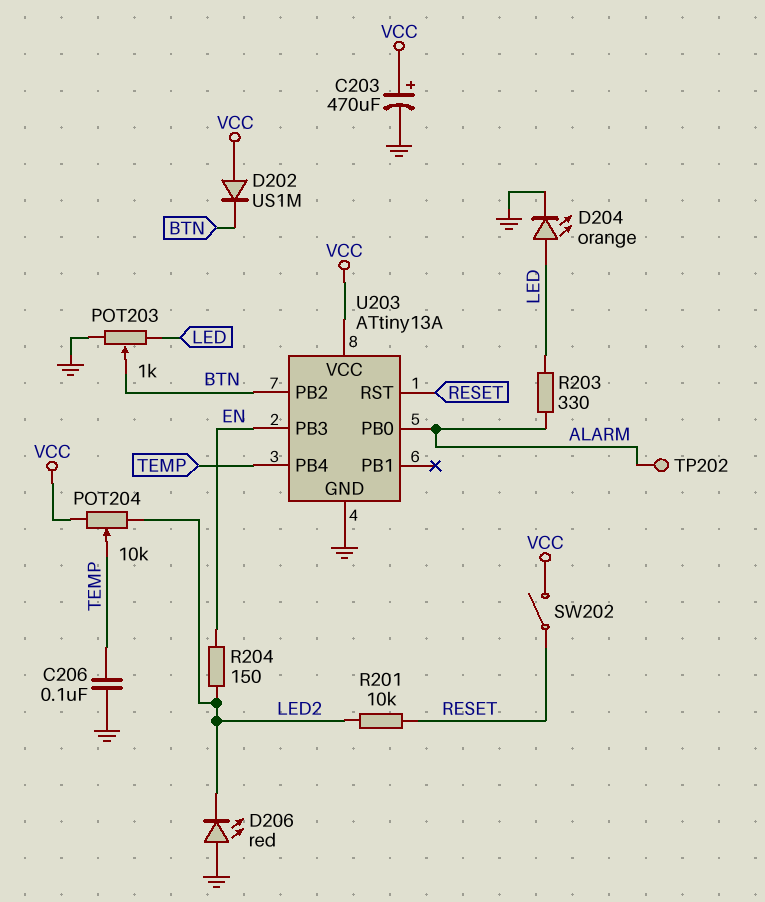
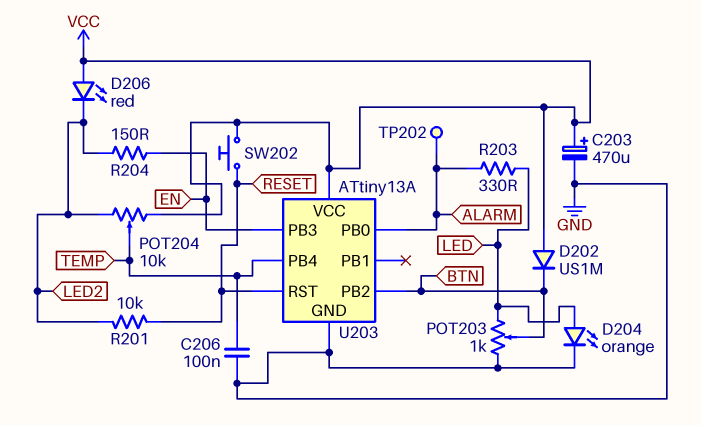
D206: LED red (A GND, K LED2) -> LED red (A VCC, K LED2)
SW202: switch (RESET, VCC) -> button (RESET, VCC)

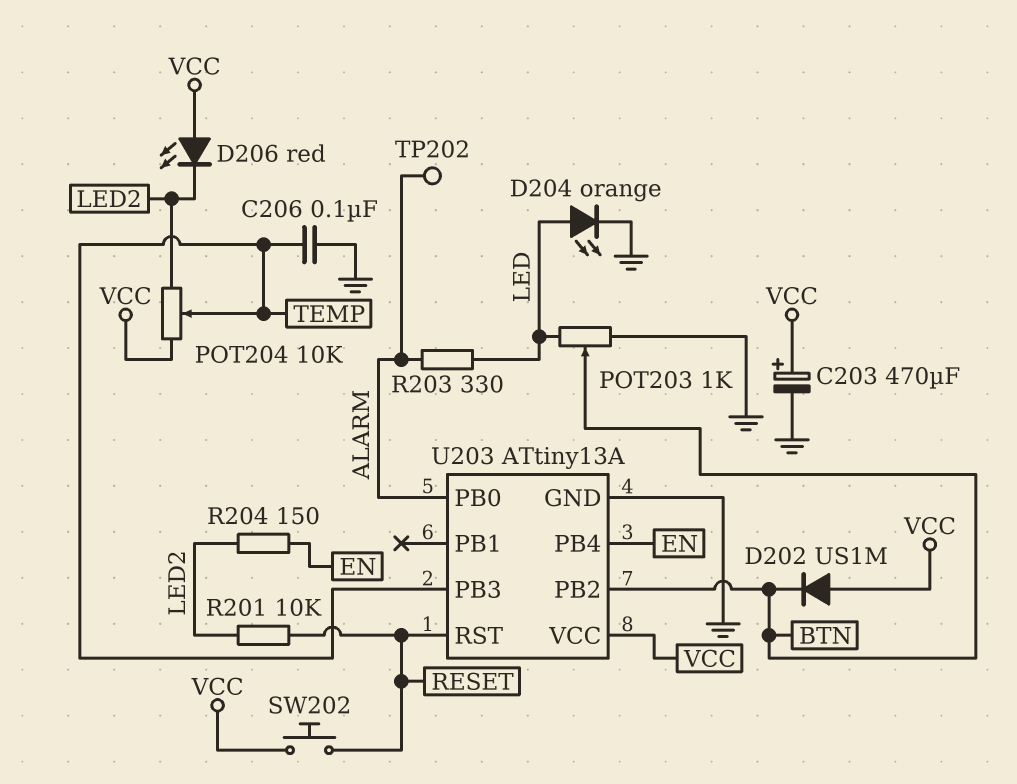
U203 pin PB3: EN -> TEMP
U203 pin PB4: TEMP -> EN

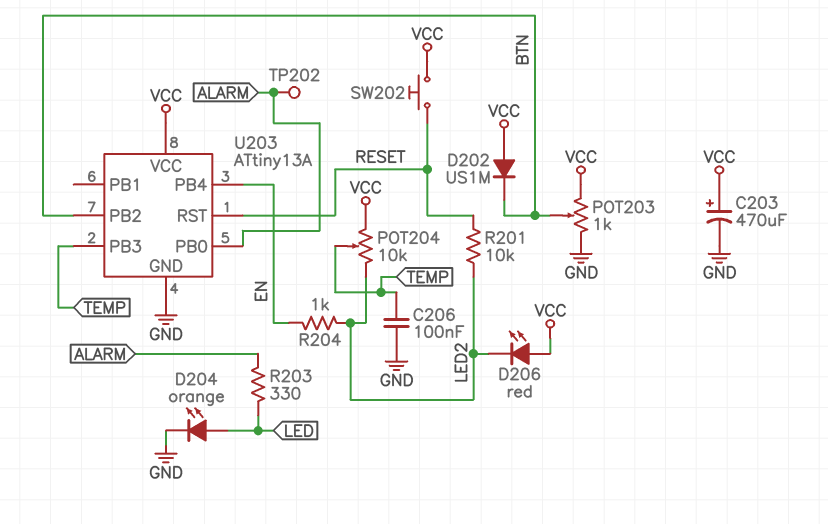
POT203: 1k (GND, LED, wiper BTN) -> 1k (GND, VCC, wiper BTN)
R204: 150 (EN, LED2) -> 1k (EN, LED2)

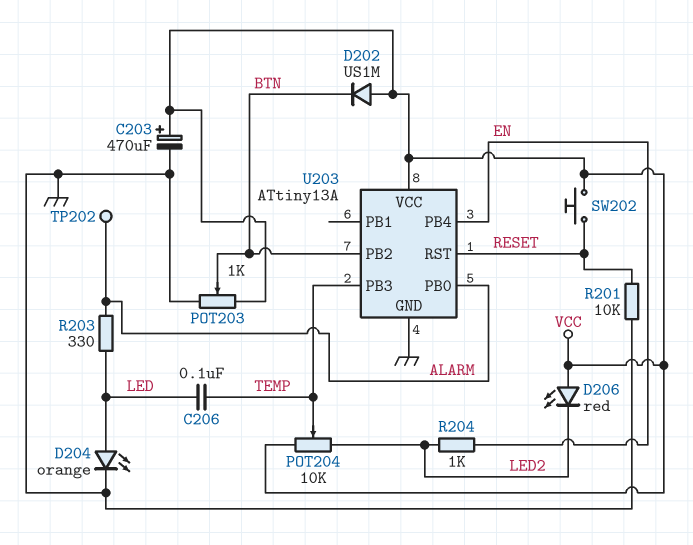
C206: 100nF (GND, TEMP) -> 100nF (LED, TEMP)
R201: 10k (LED2, RESET) -> 10k (GND, RESET)

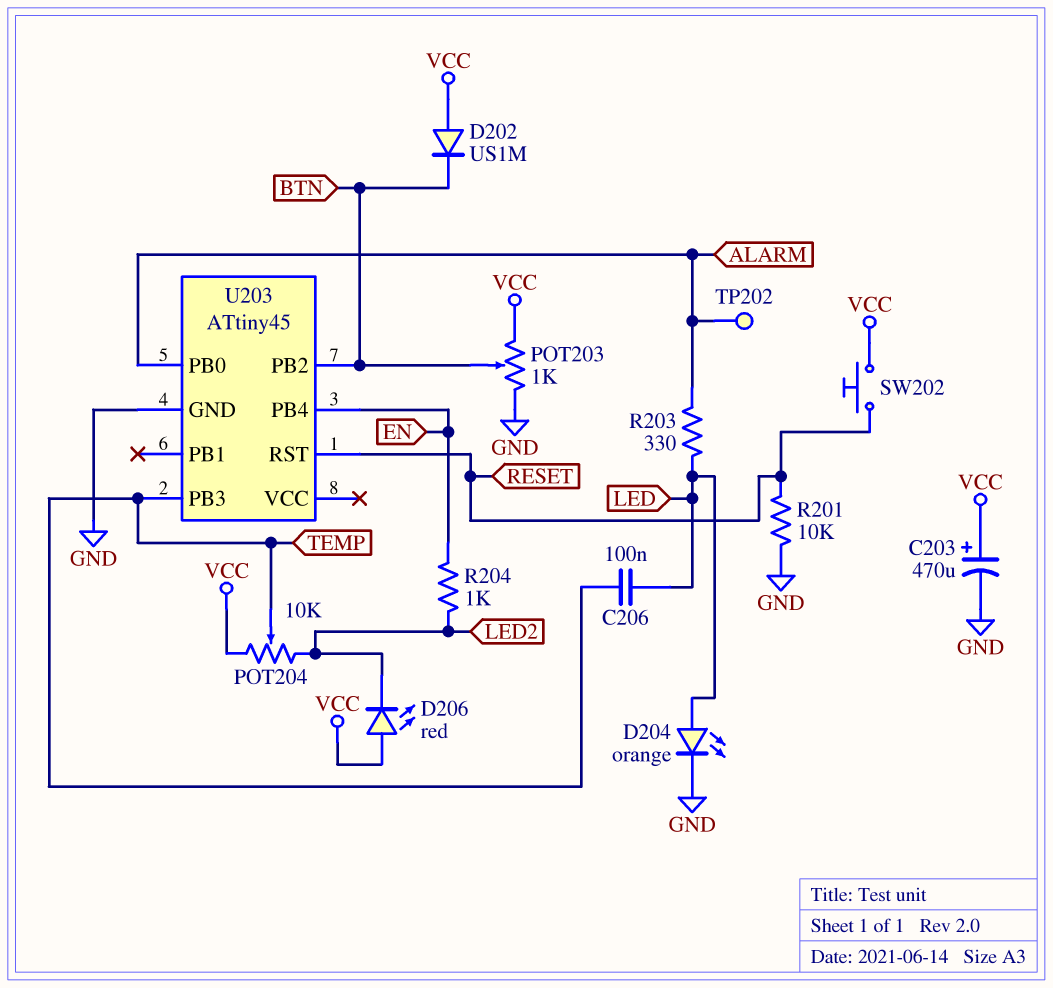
U203: ATtiny13A -> ATtiny45
U203 pin VCC: VCC -> none

